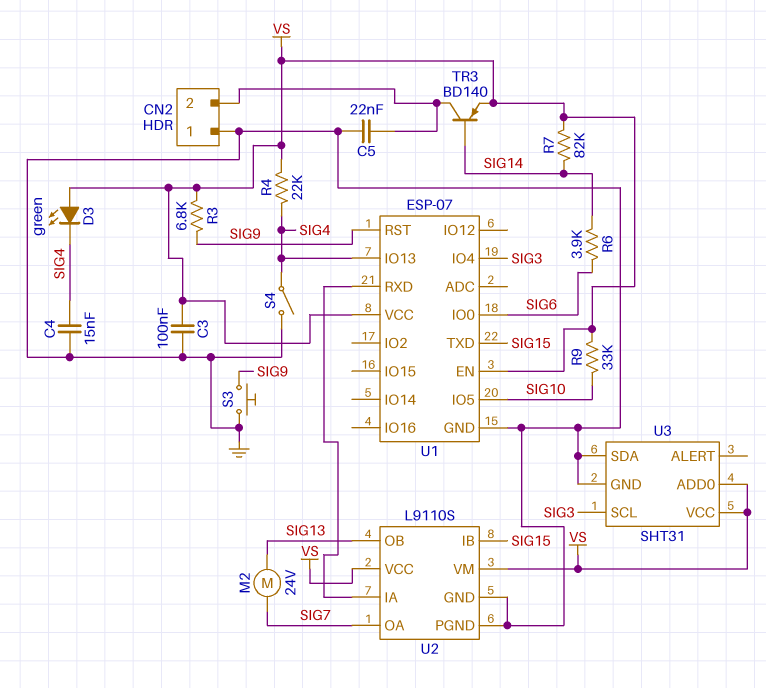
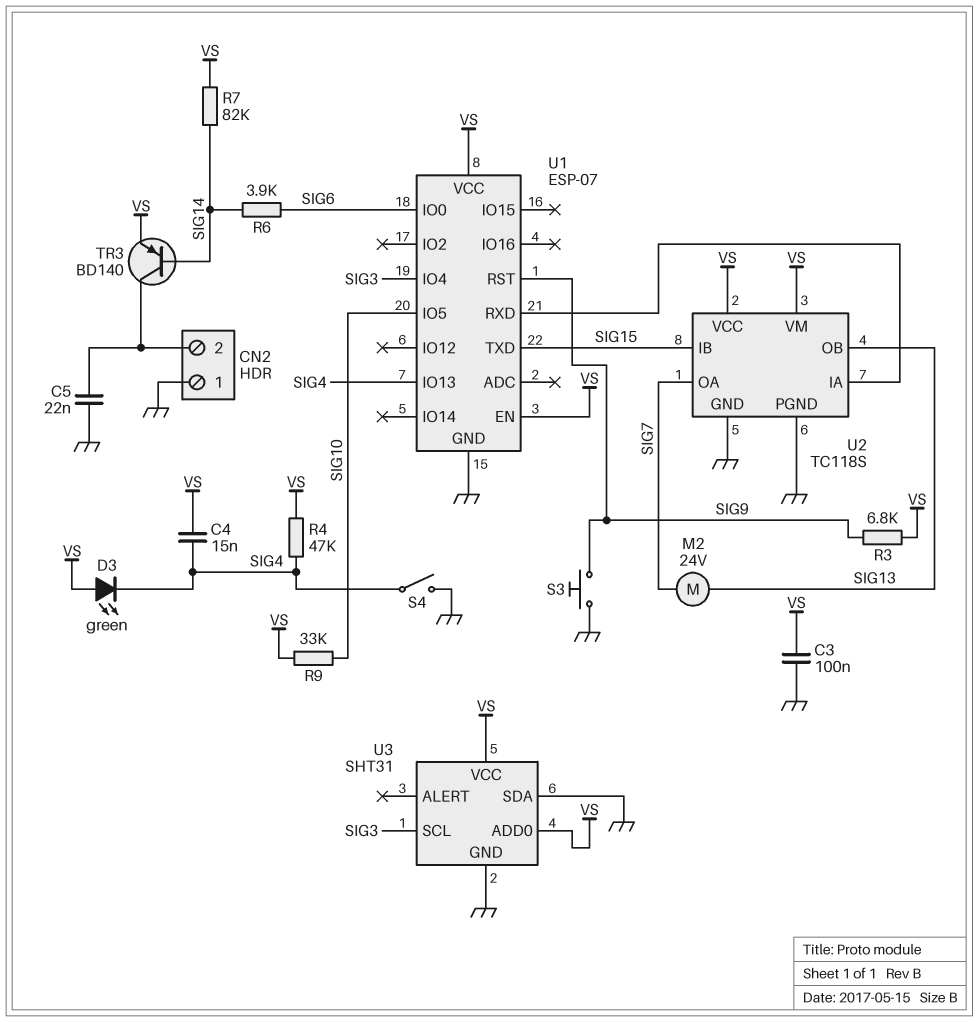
C4: 15nF (GND, SIG4) -> 15nF (SIG4, VS)
R4: 22k (SIG4, VS) -> 47k (SIG4, VS)
U2: L9110S -> TC118S

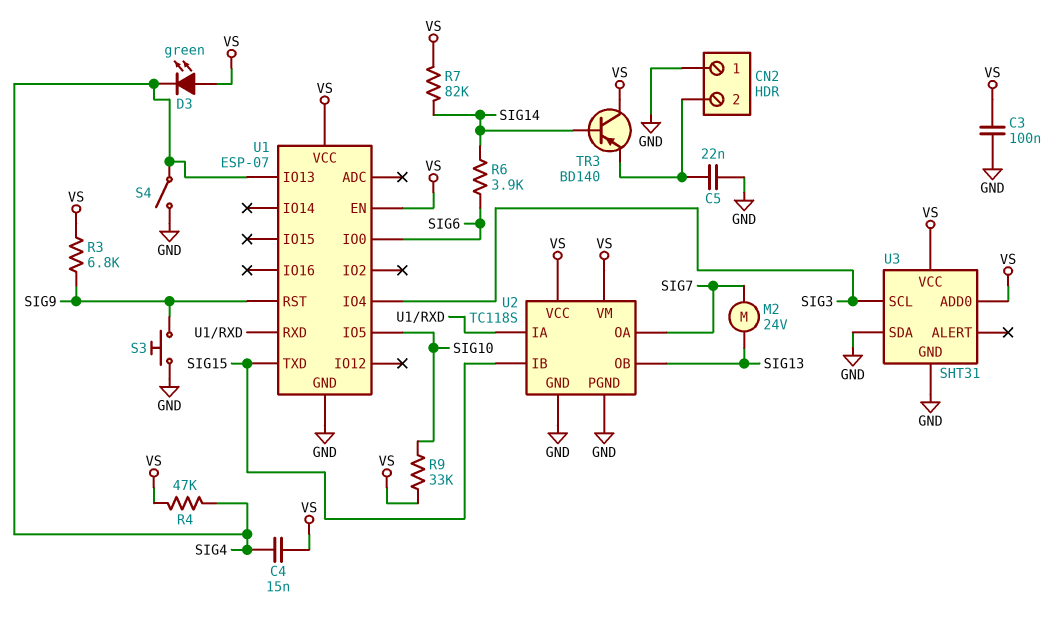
TR3: PNP BD140 (B SIG14, C CN2/2, E VS) -> PNP BD140 (B SIG14, C VS, E CN2/2)

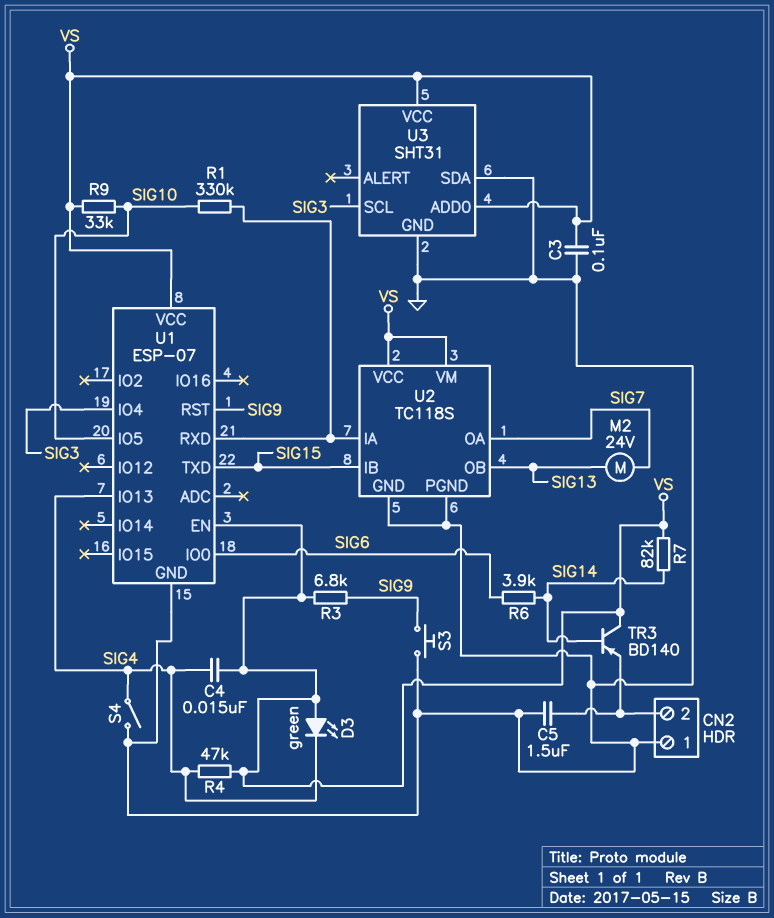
C5: 22nF (CN2/2, GND) -> 1.5uF (CN2/2, GND)
R1: none -> 330k (SIG10, U1/RXD)

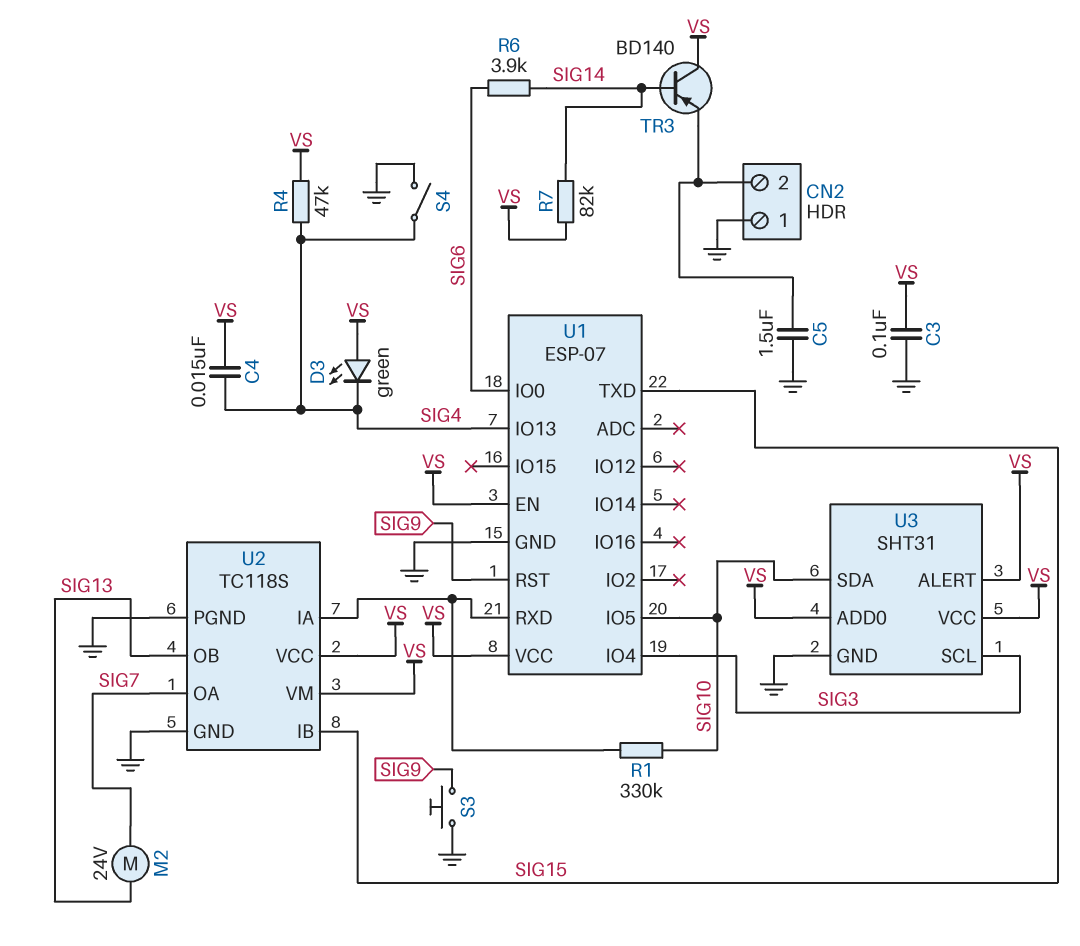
R3: 6.8k (SIG9, VS) -> none
R9: 33k (SIG10, VS) -> none
U3 pin ALERT: none -> VS
U3 pin SDA: GND -> SIG10

